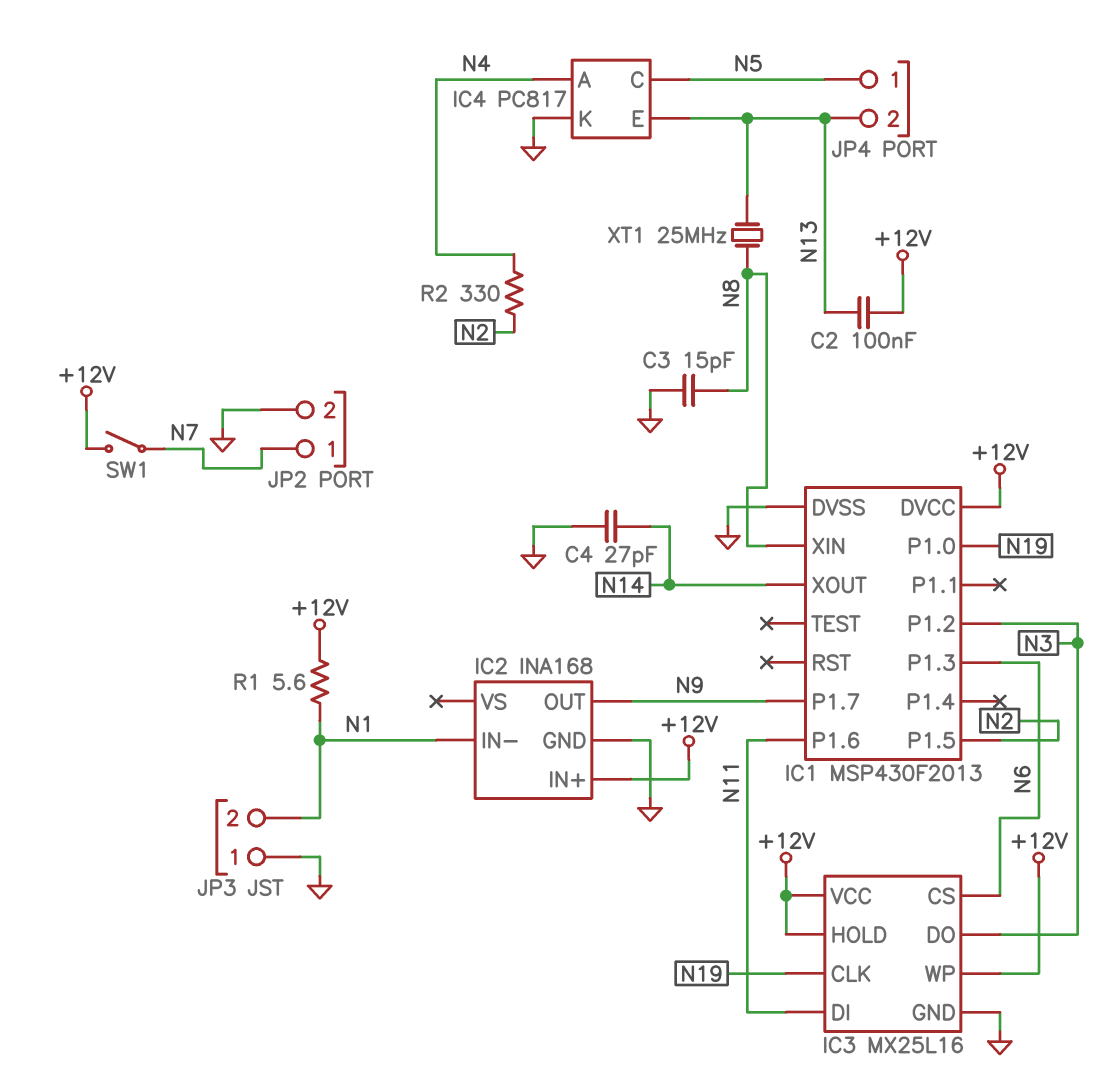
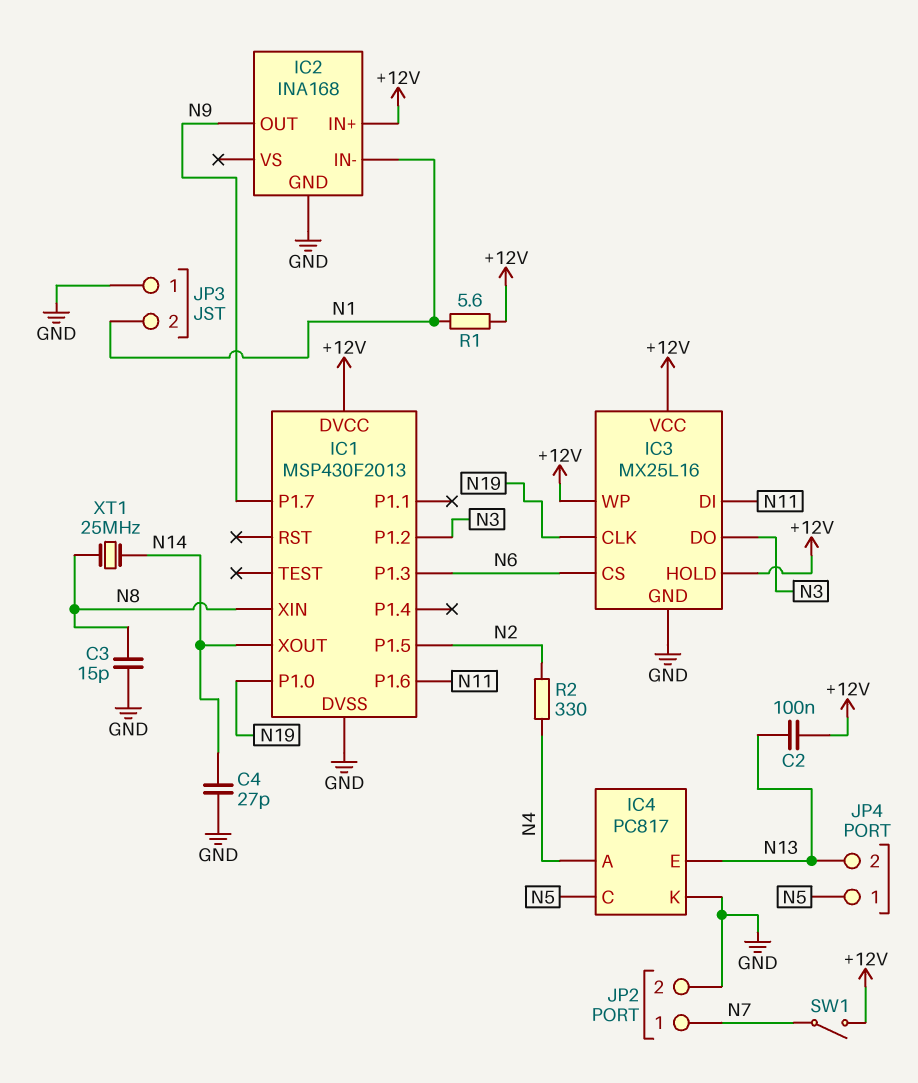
XT1: 25MHz (N8, N13) -> 25MHz (N8, N14)

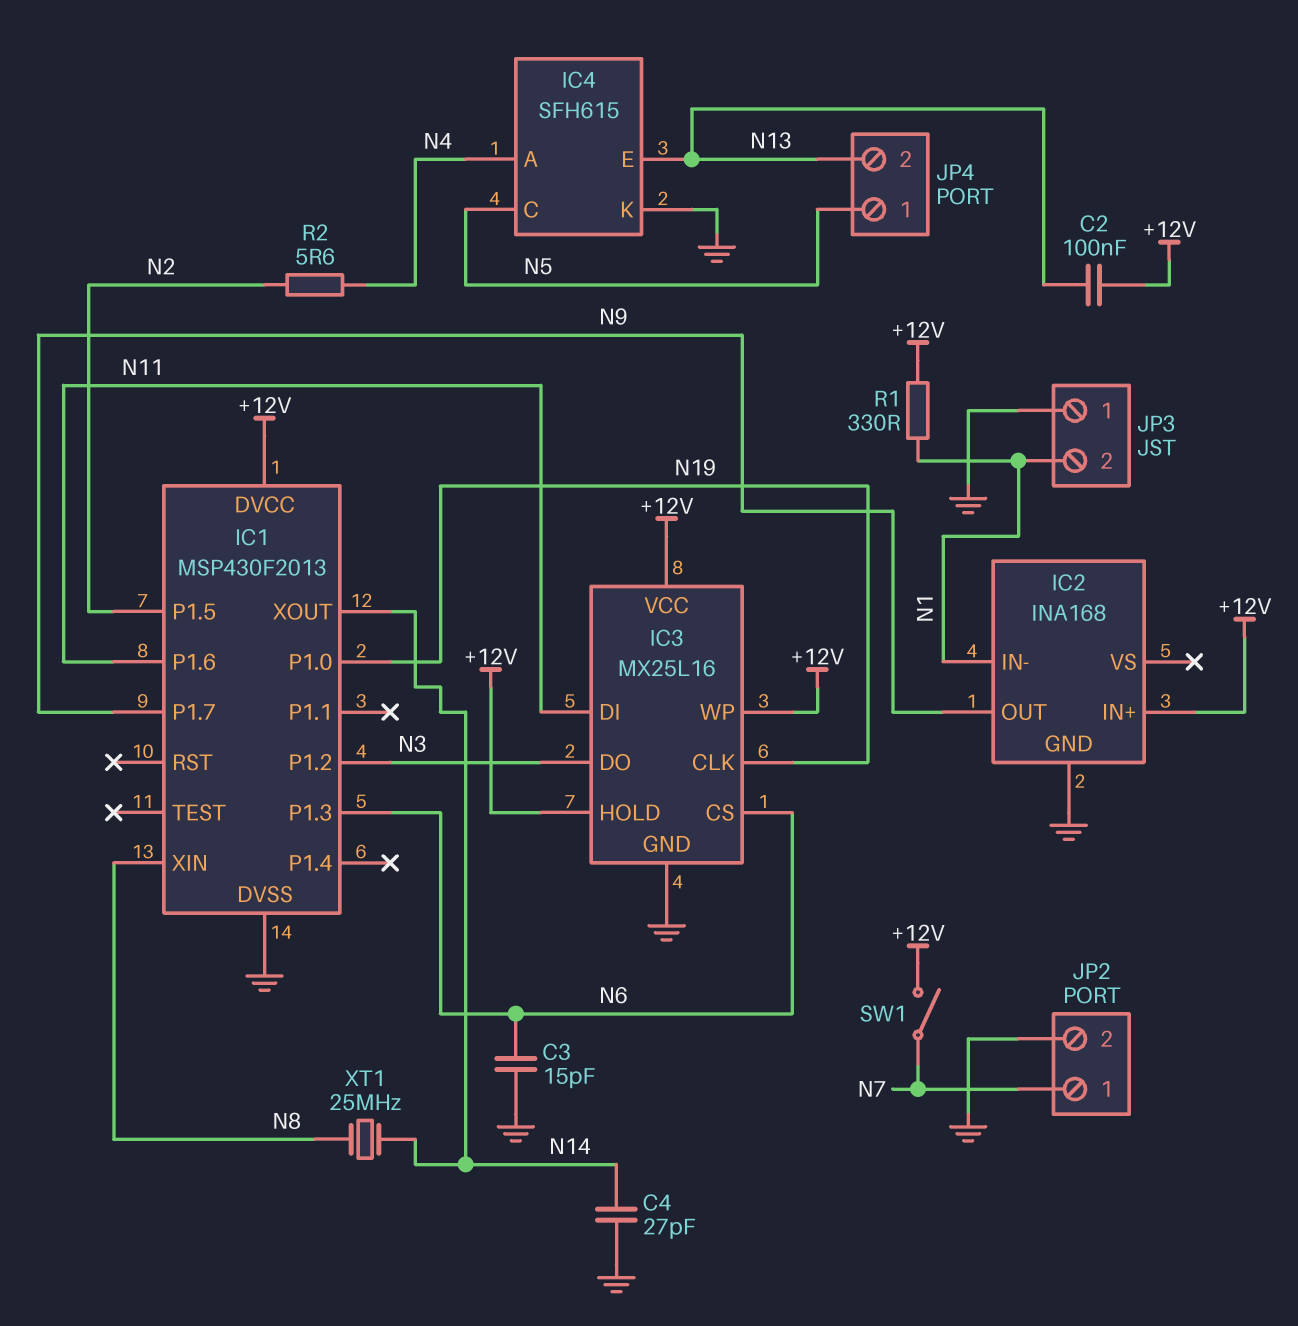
C3: 15pF (GND, N8) -> 15pF (GND, N6)
IC4: PC817 -> SFH615
R1: 5.6 (+12V, N1) -> 330 (+12V, N1)
R2: 330 (N2, N4) -> 5.6 (N2, N4)

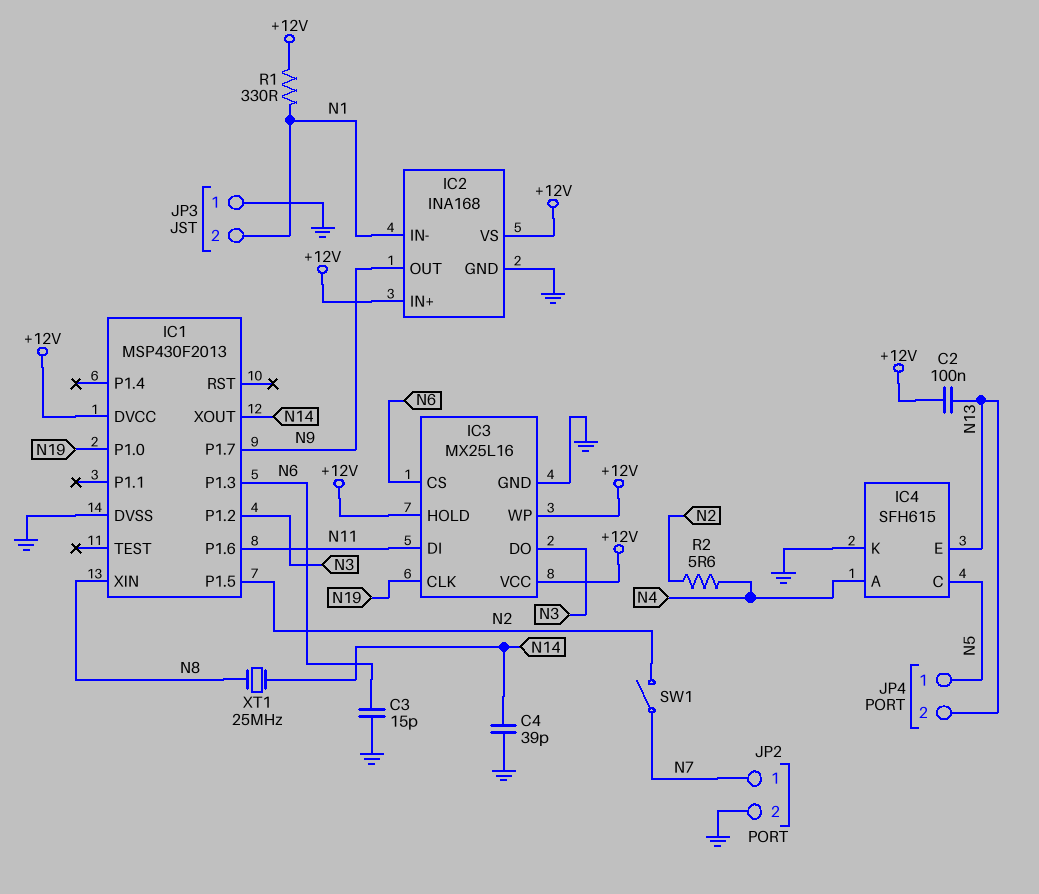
C4: 27pF (GND, N14) -> 39pF (GND, N14)
IC2 pin VS: none -> +12V
SW1: switch (+12V, N7) -> switch (N2, N7)

